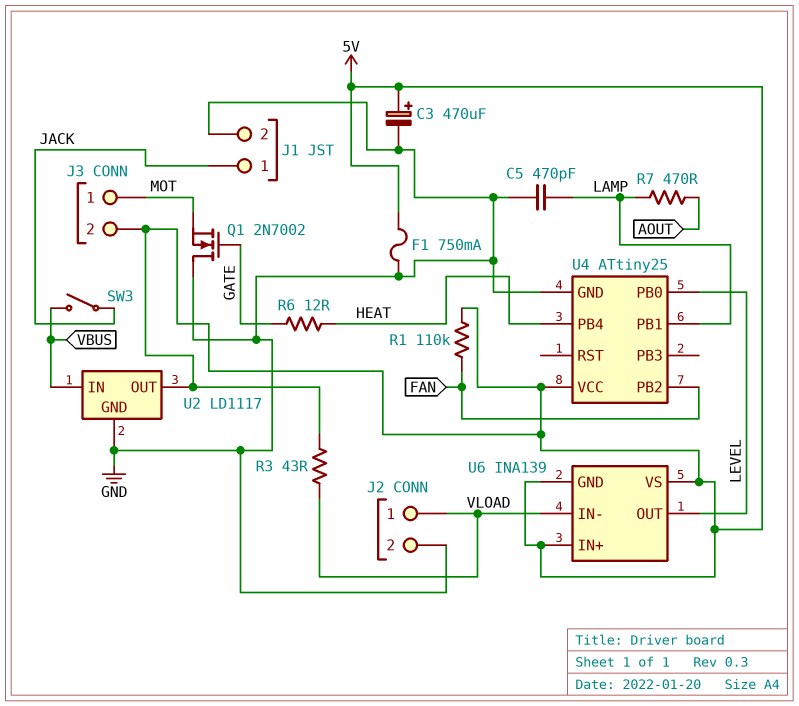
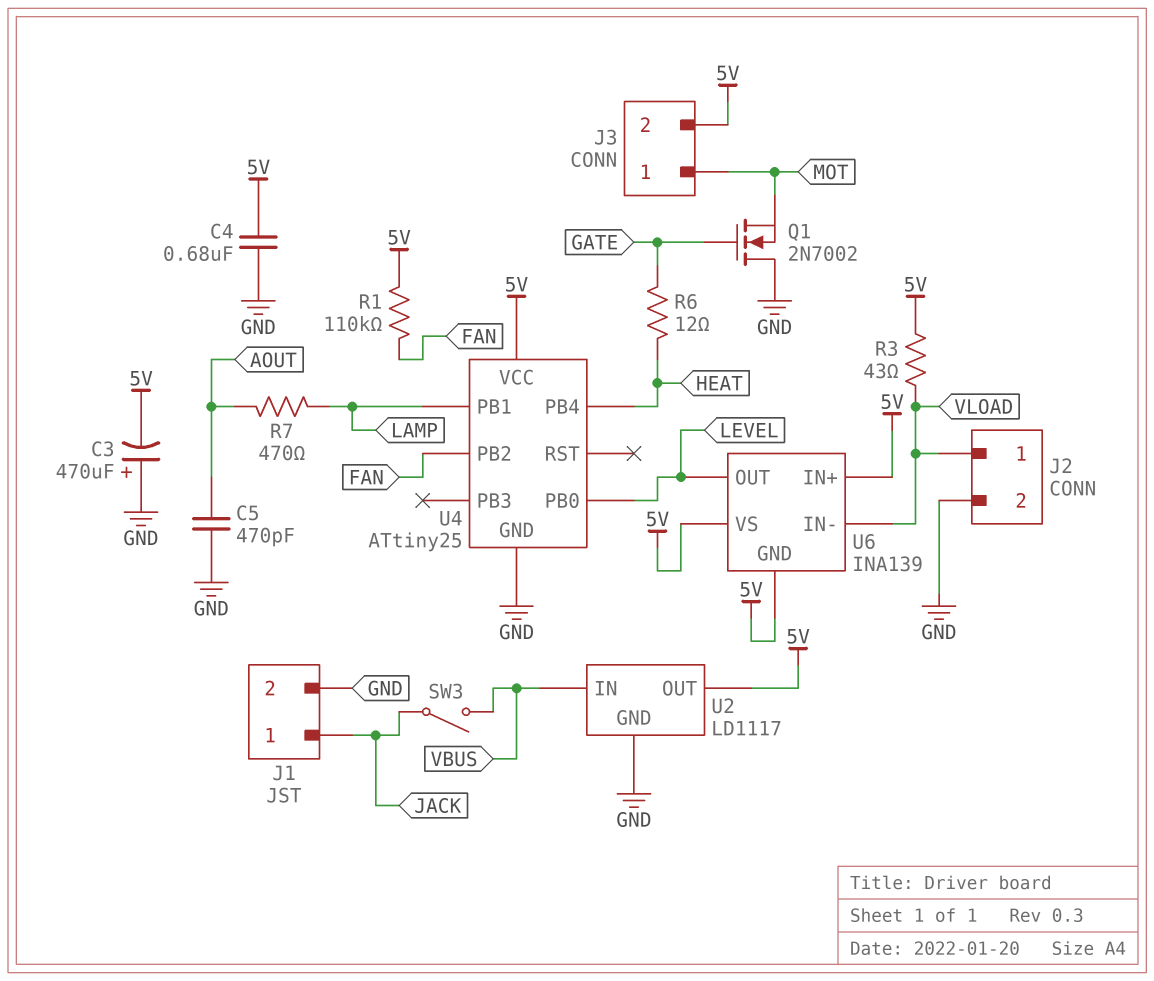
C3: 470uF (plus 5V, minus GND) -> 470uF (plus GND, minus 5V)
C4: none -> 680nF (5V, GND)
C5: 470pF (GND, LAMP) -> 470pF (AOUT, GND)
F1: 750mA (5V, GND) -> none

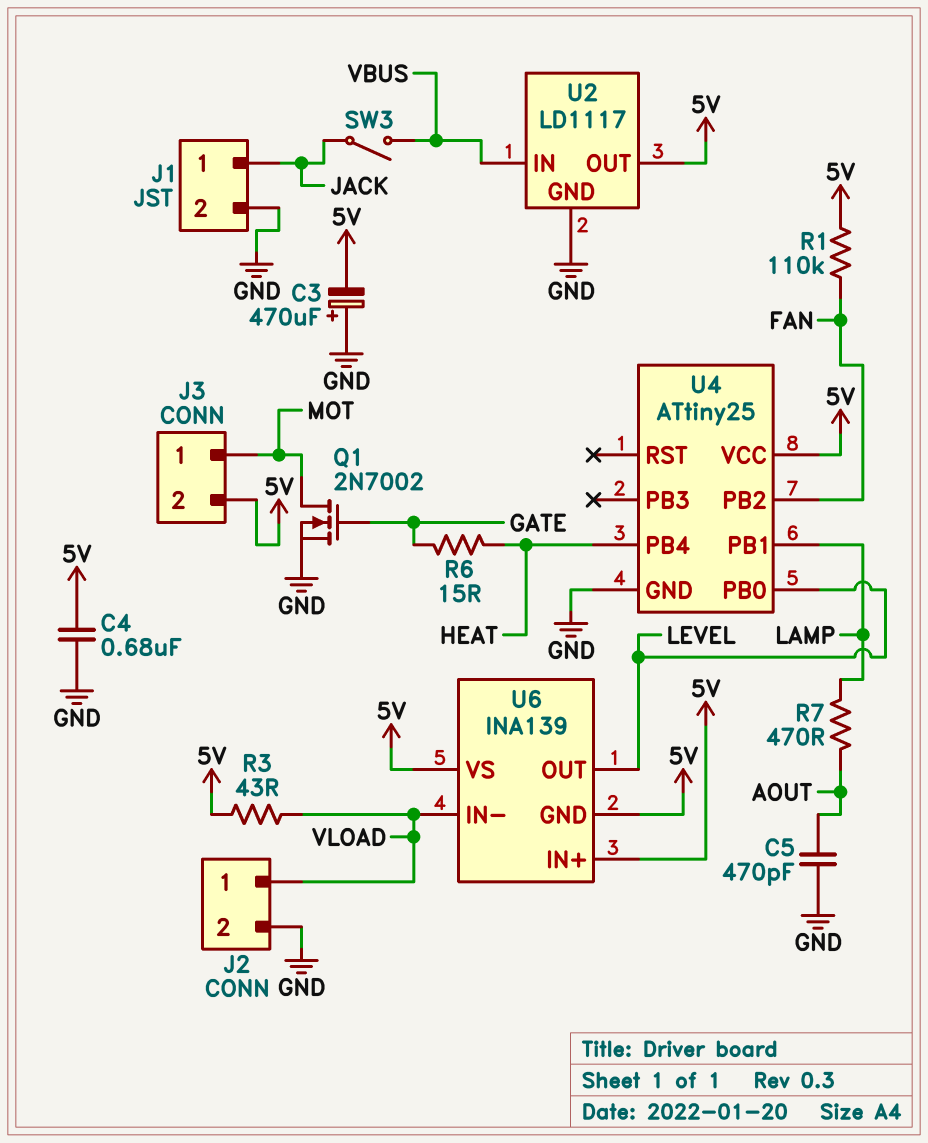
Q1: NMOS 2N7002 (G GATE, D GND, S MOT) -> NMOS 2N7002 (G GATE, D MOT, S GND)
R6: 12 (GATE, HEAT) -> 15 (GATE, HEAT)

